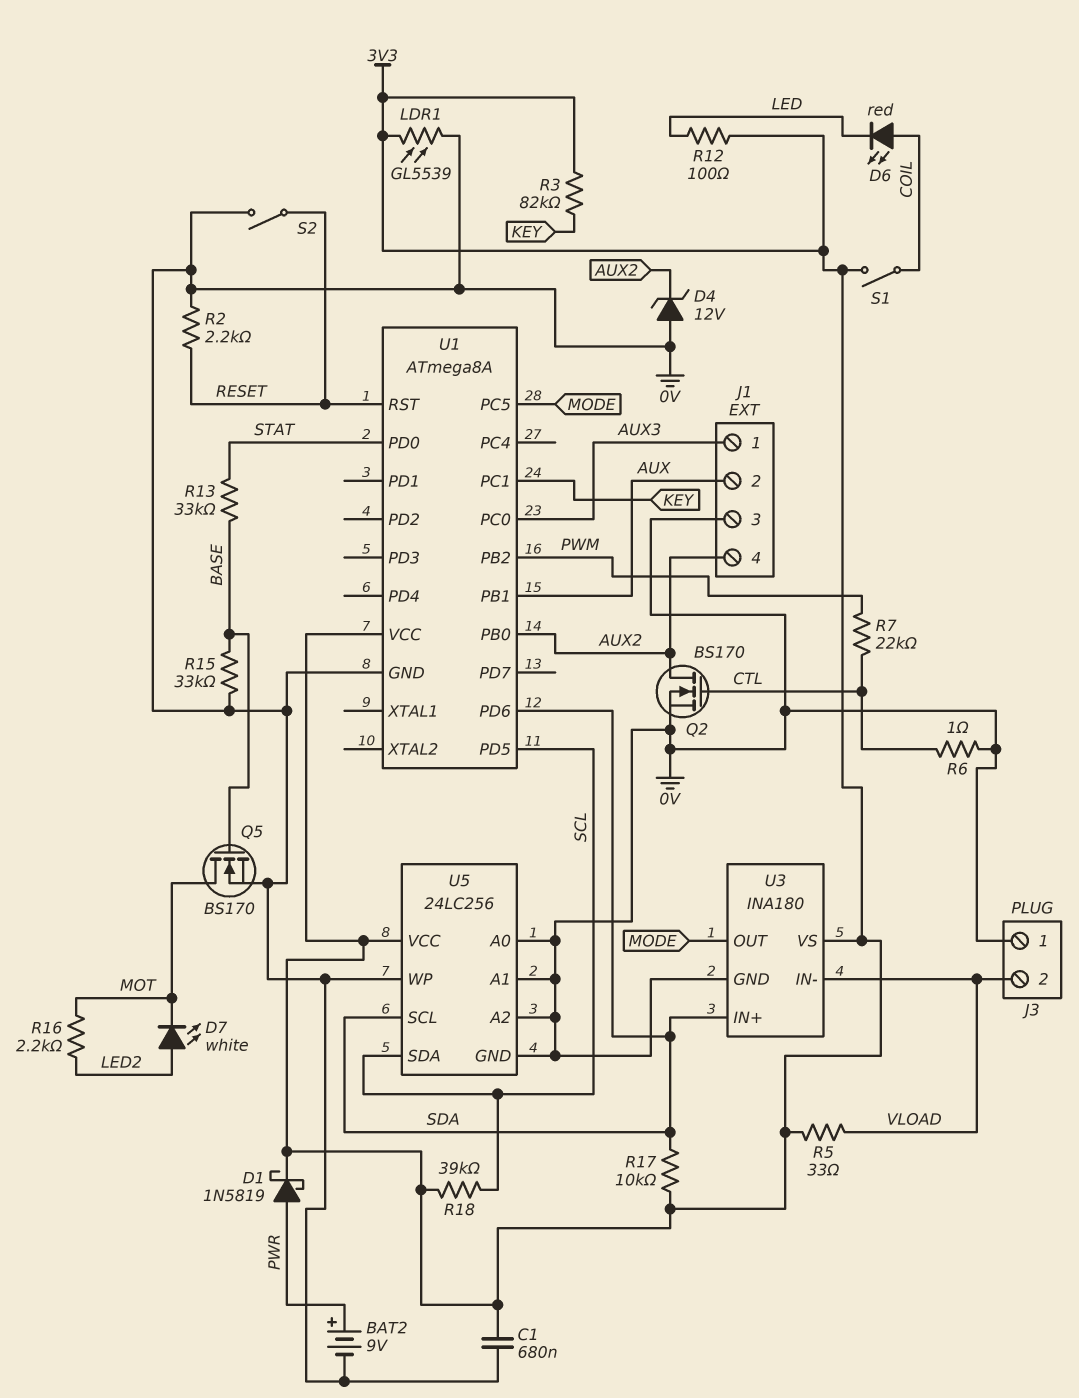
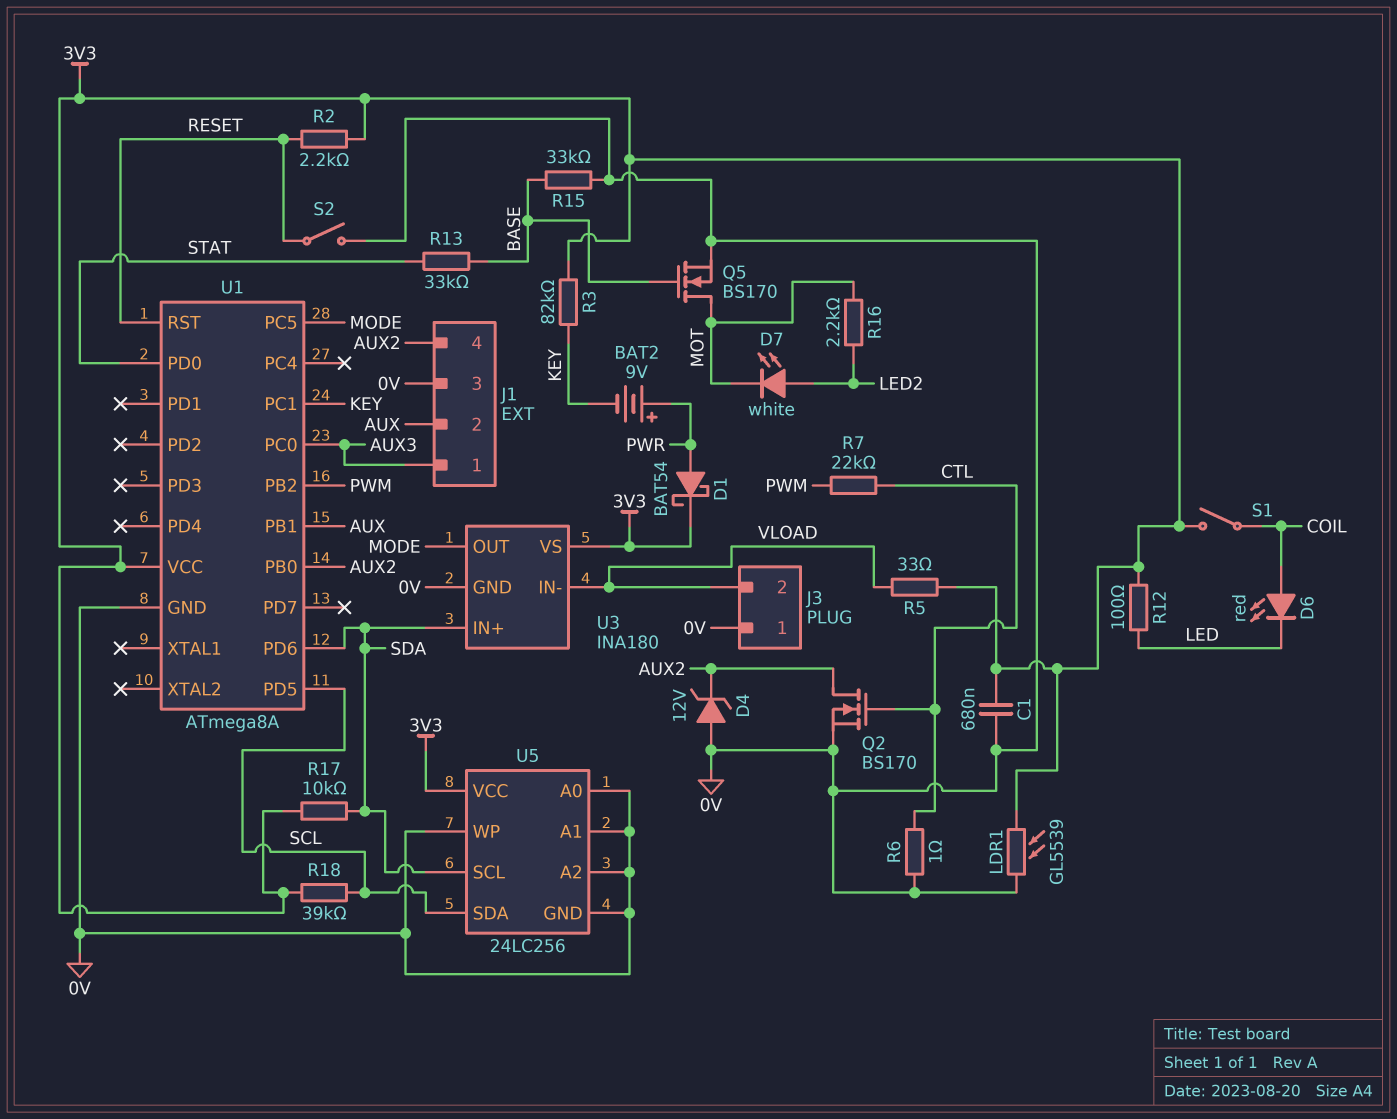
BAT2: 9V (plus PWR, minus 0V) -> 9V (plus PWR, minus KEY)
D1: schottky 1N5819 (A PWR, K 3V3) -> schottky BAT54 (A PWR, K 3V3)
R2: 2.2k (0V, RESET) -> 2.2k (3V3, RESET)

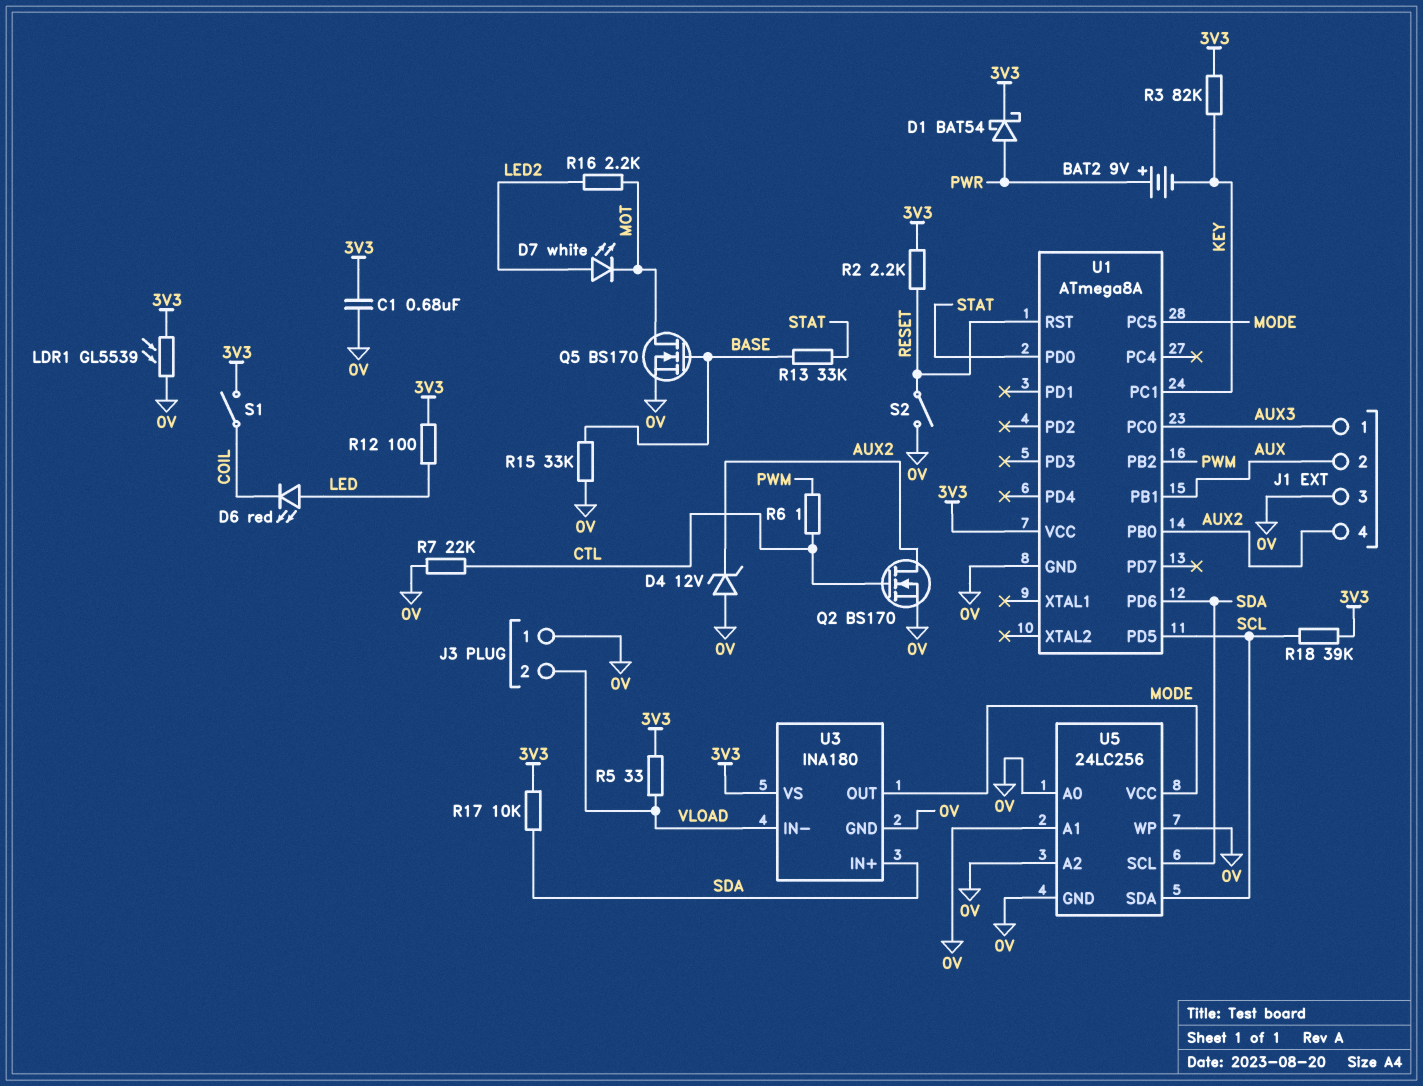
D6: LED red (A COIL, K LED) -> LED red (A LED, K COIL)
R6: 1 (0V, CTL) -> 1 (CTL, PWM)
R7: 22k (CTL, PWM) -> 22k (0V, CTL)
U5 pin VCC: 3V3 -> MODE

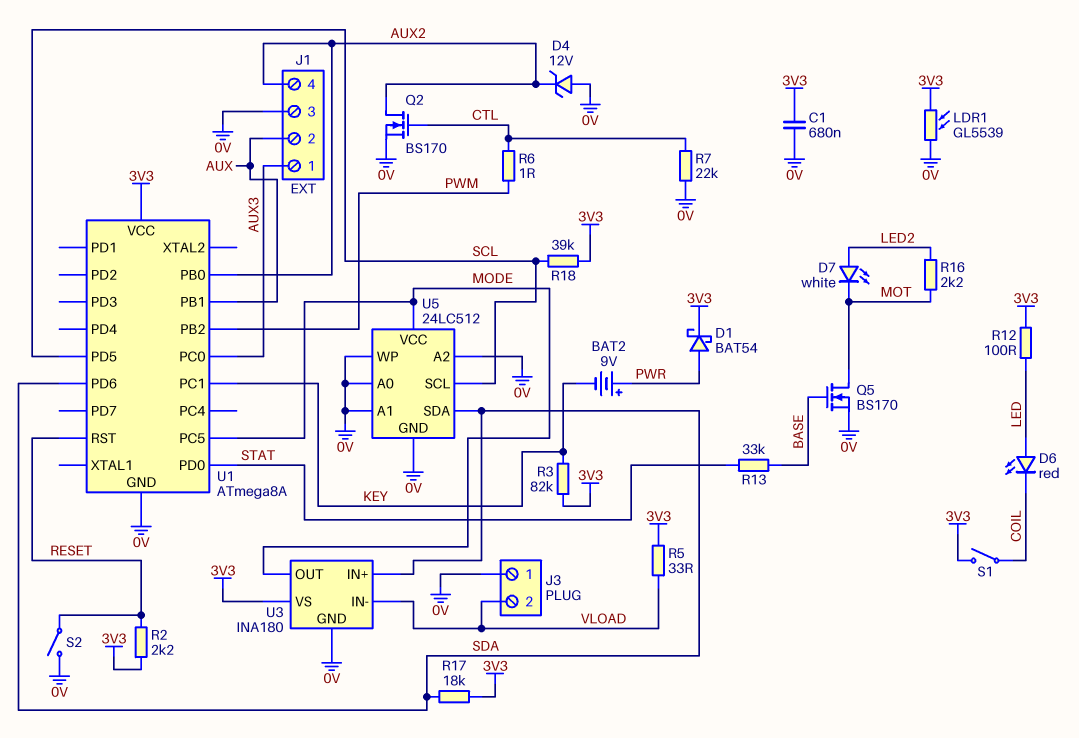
R15: 33k (0V, BASE) -> none
R17: 10k (3V3, SDA) -> 18k (3V3, SDA)
U5: 24LC256 -> 24LC512
U5 pin SCL: SDA -> SCL
U5 pin SDA: SCL -> SDA

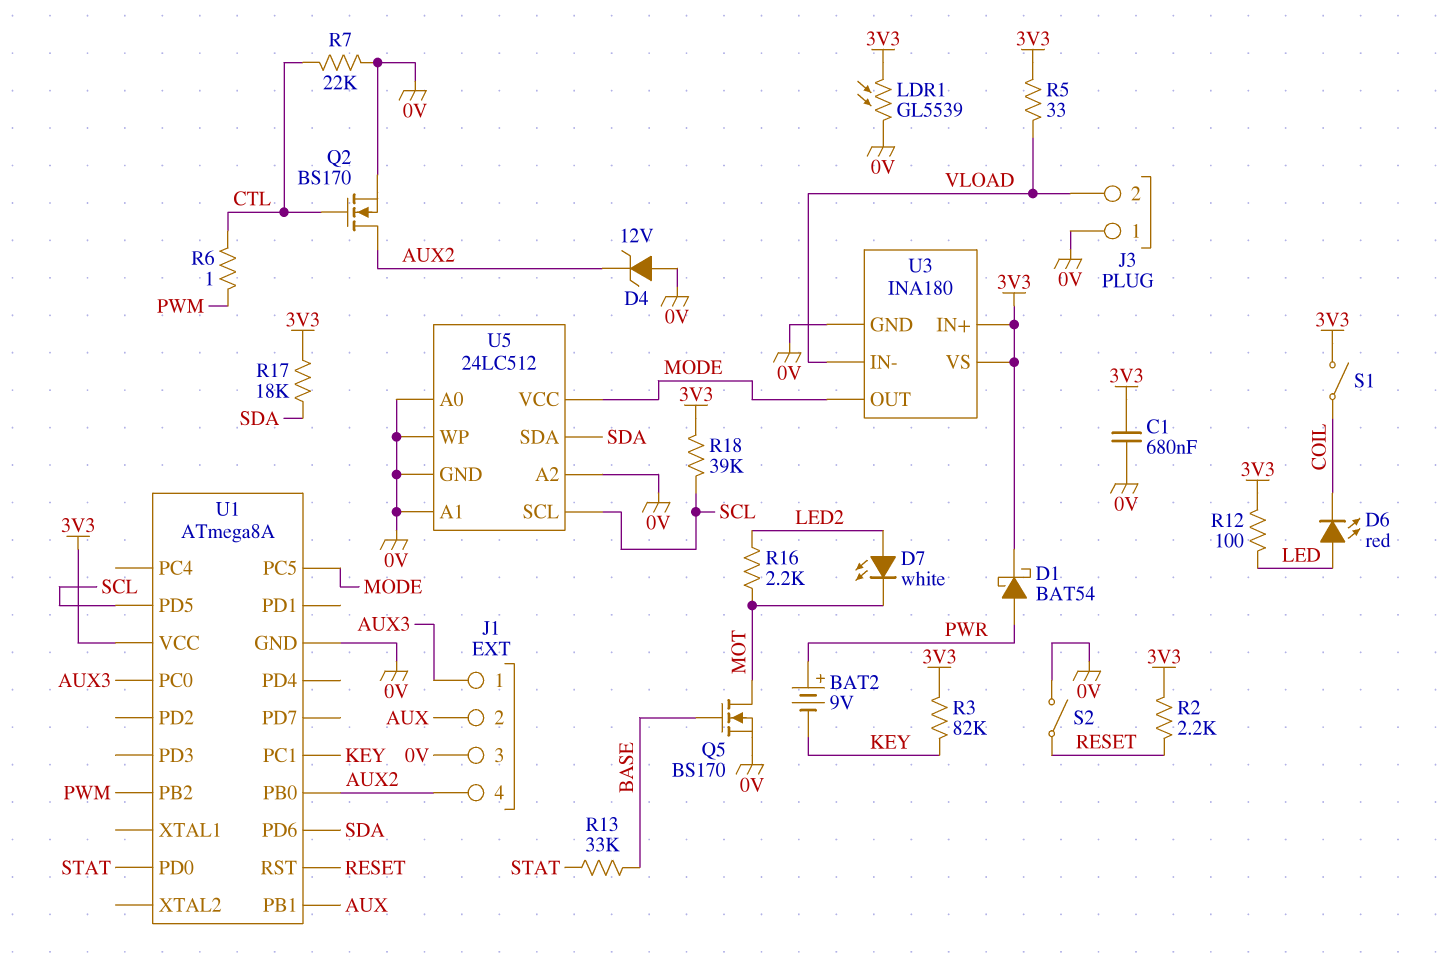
U3 pin IN+: SDA -> 3V3

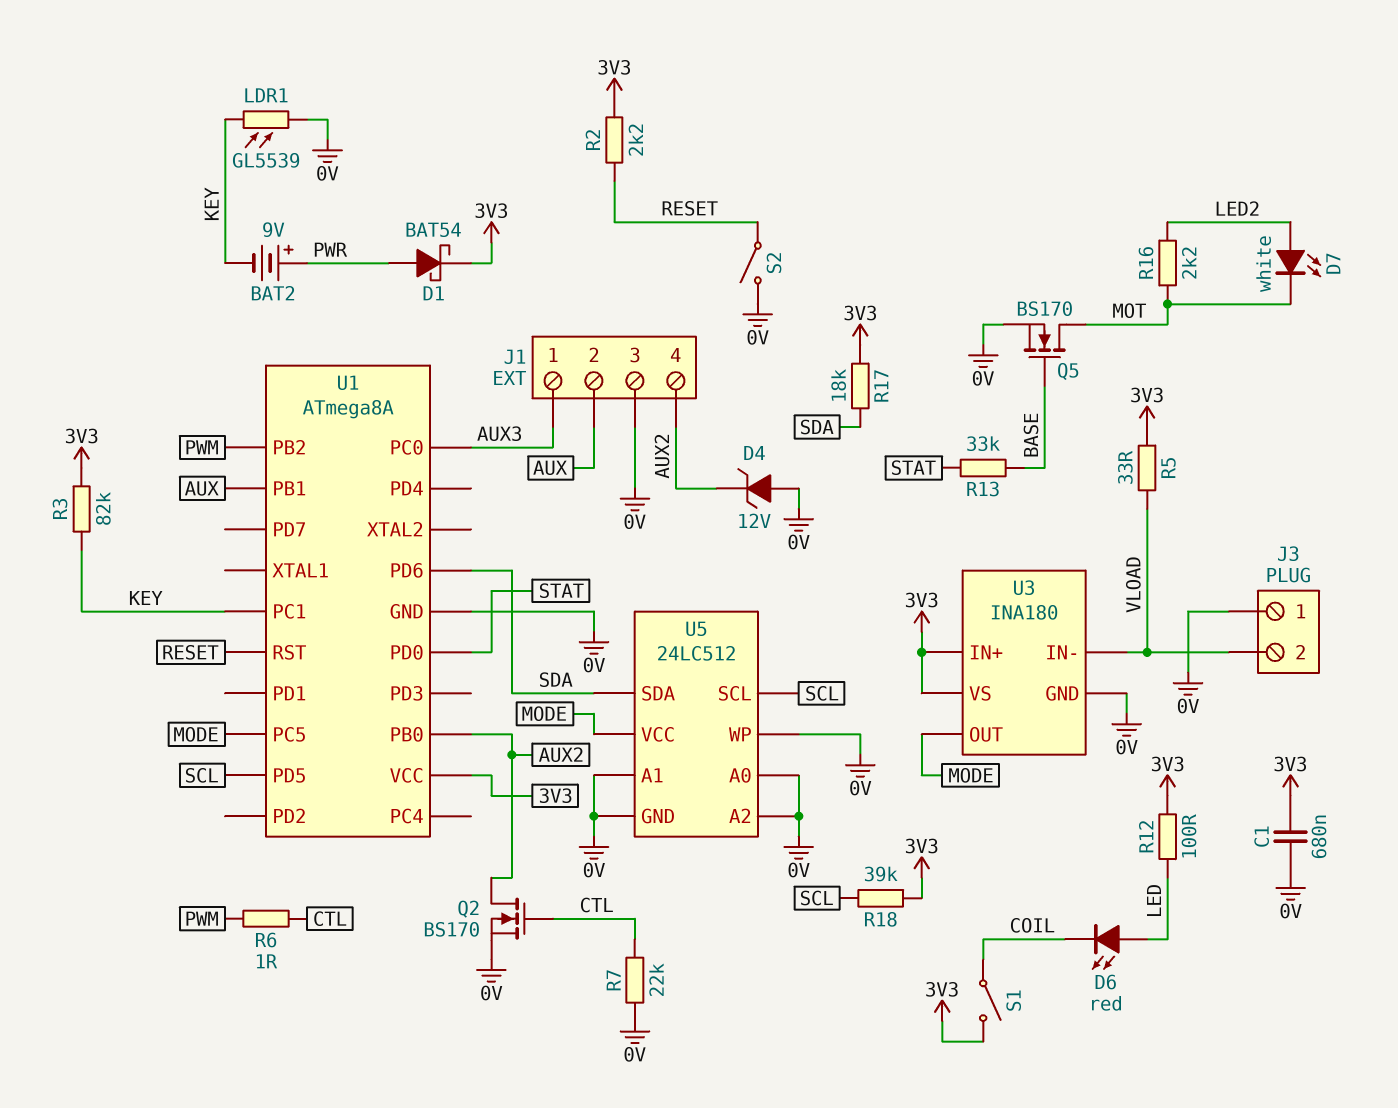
LDR1: GL5539 (0V, 3V3) -> GL5539 (0V, KEY)

